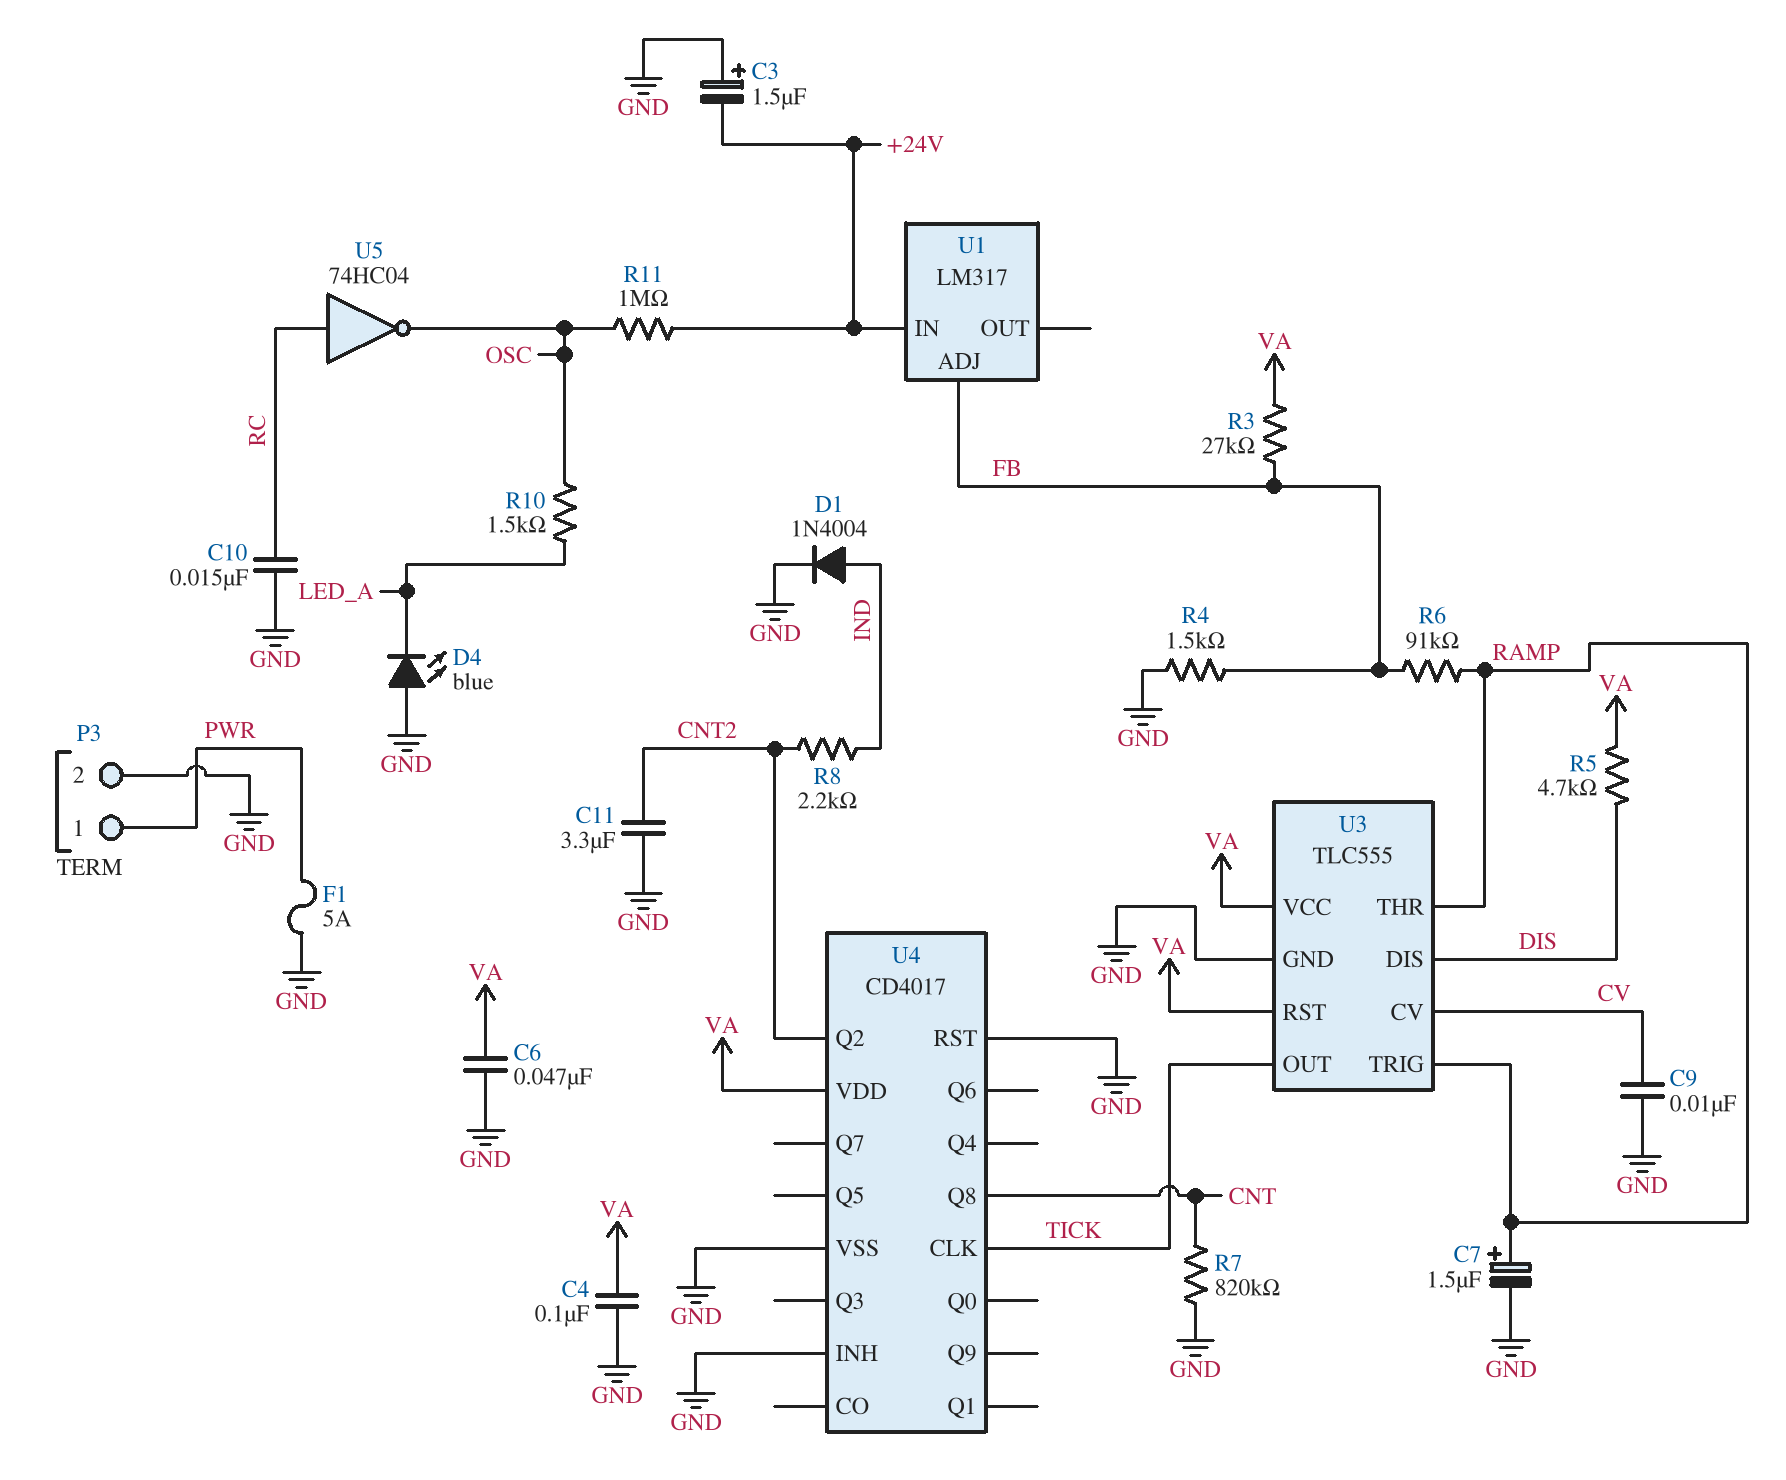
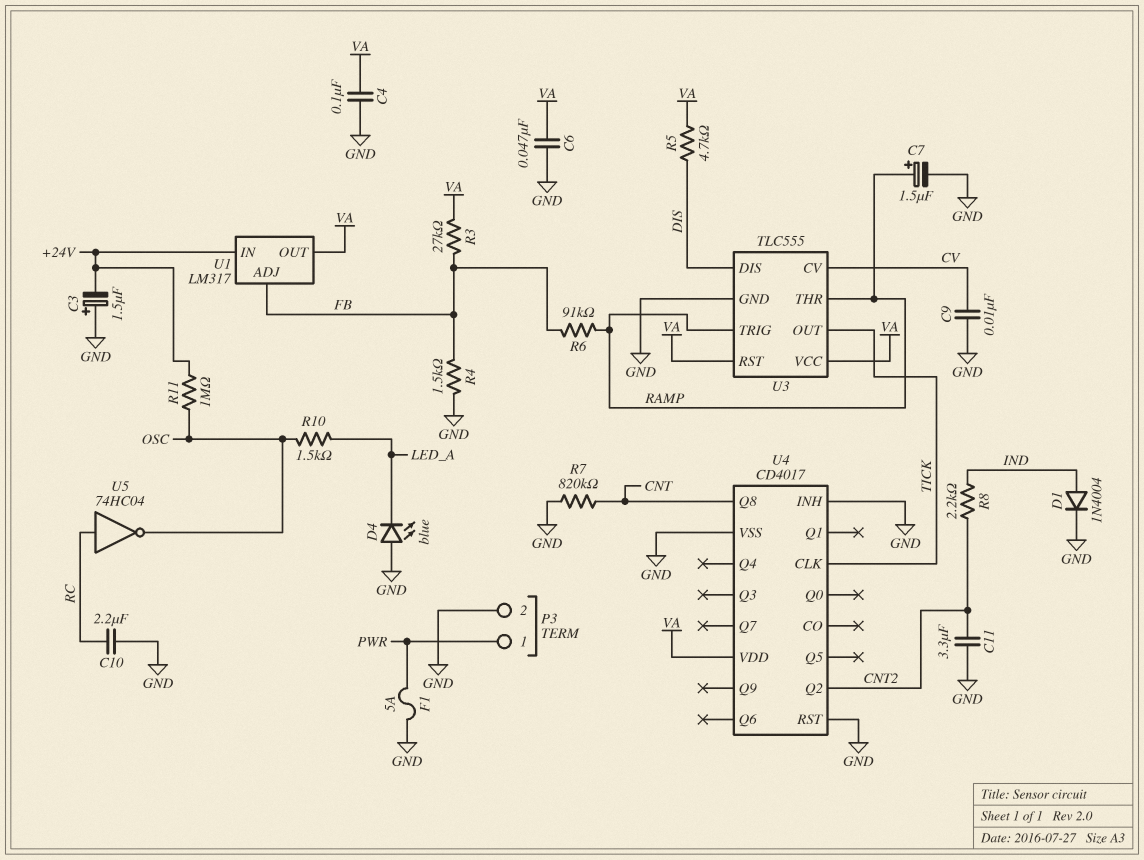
C10: 15nF (GND, RC) -> 2.2uF (GND, RC)
U1 pin OUT: none -> VA

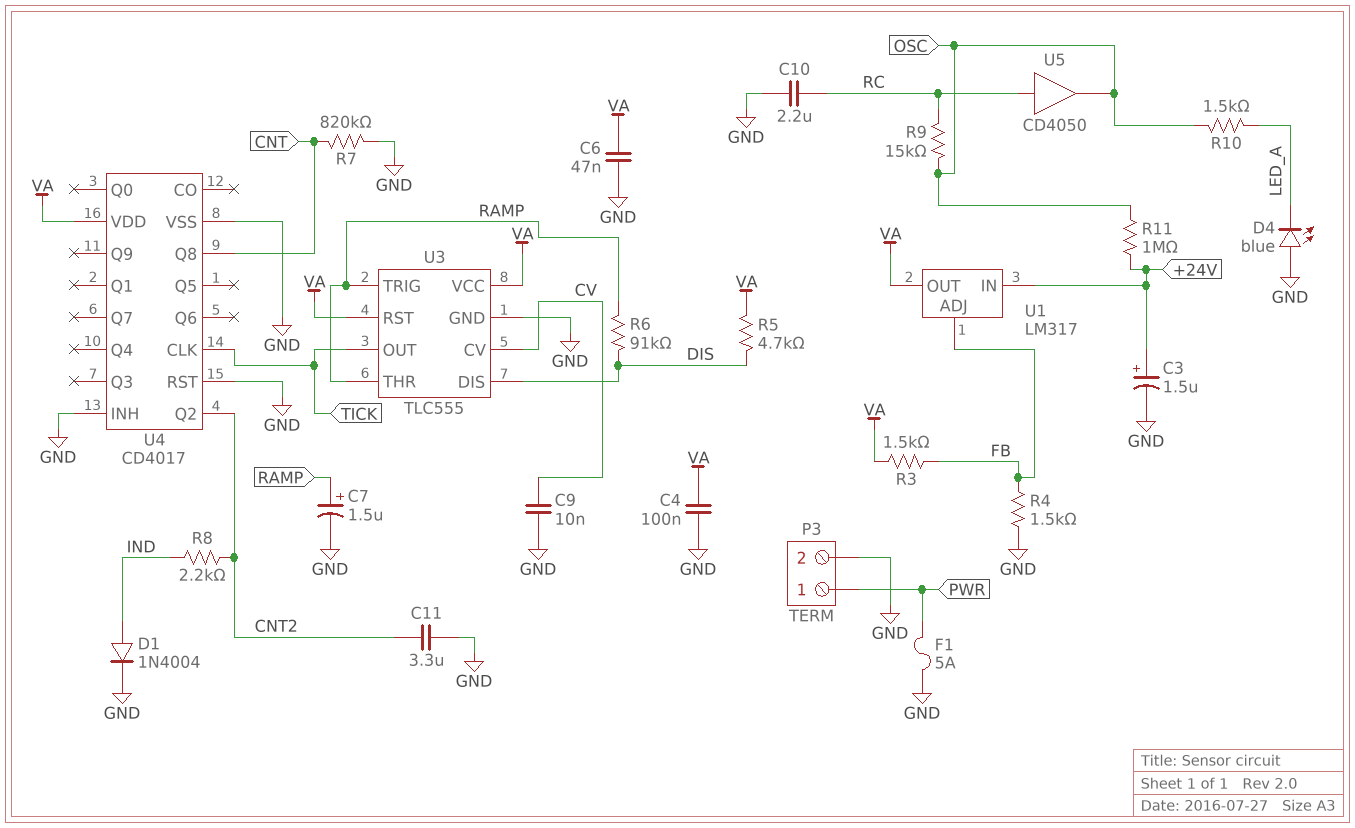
C3: 1.5uF (plus GND, minus +24V) -> 1.5uF (plus +24V, minus GND)
R3: 27k (FB, VA) -> 1.5k (FB, VA)
R6: 91k (FB, RAMP) -> 91k (DIS, RAMP)
R9: none -> 15k (OSC, RC)
U5: NOT 74HC04 (in RC, out OSC) -> buffer CD4050 (in RC, out OSC)

